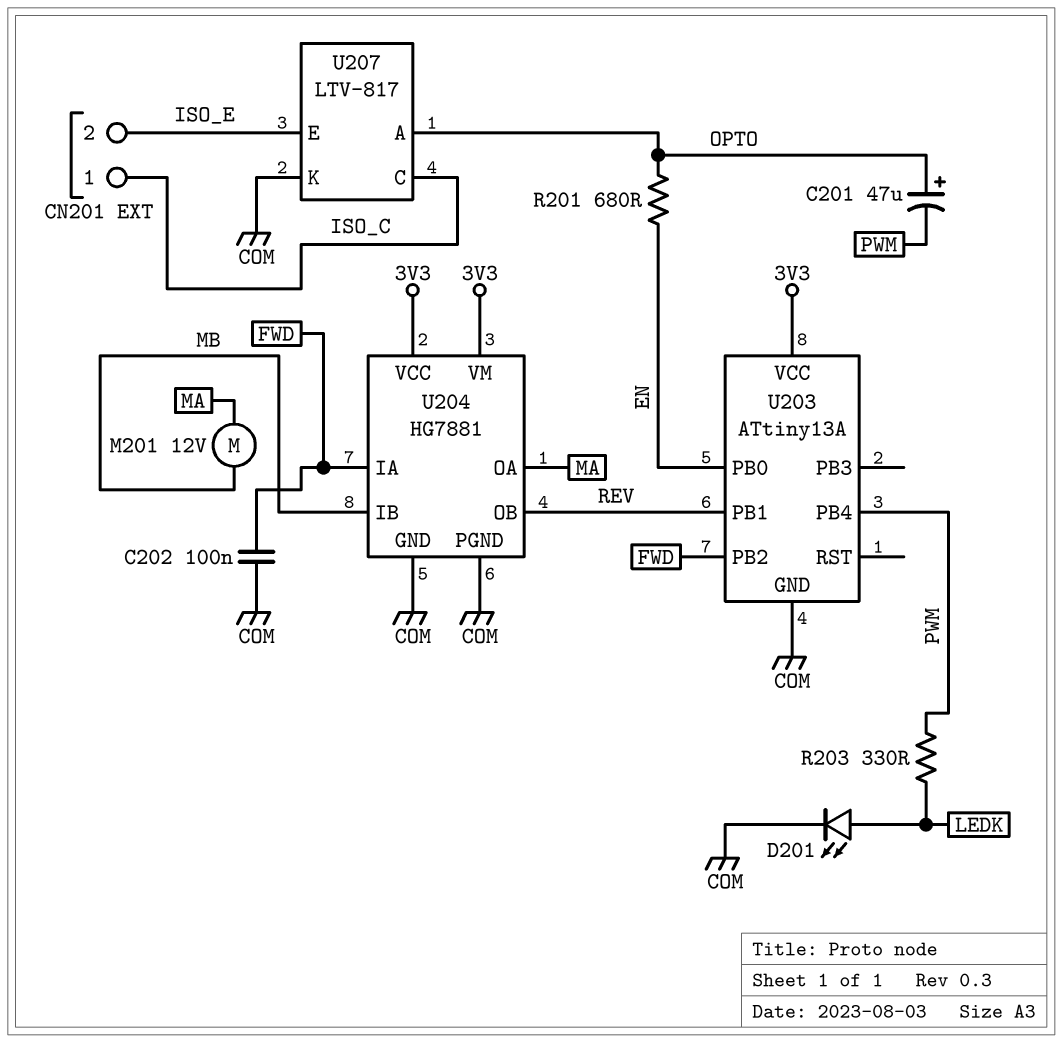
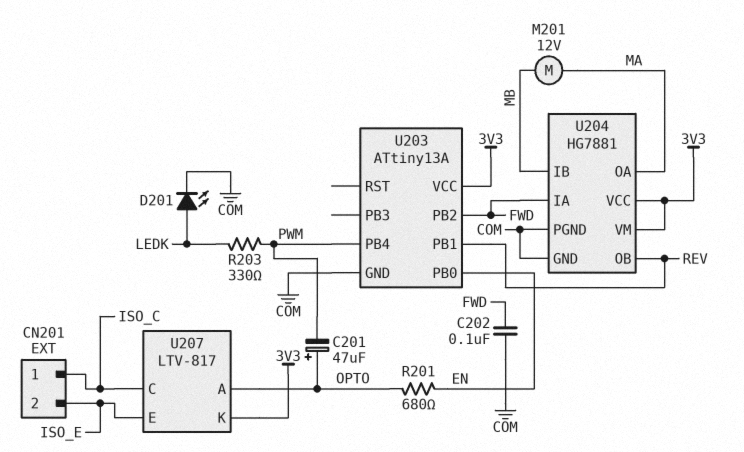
U207 pin K: COM -> 3V3

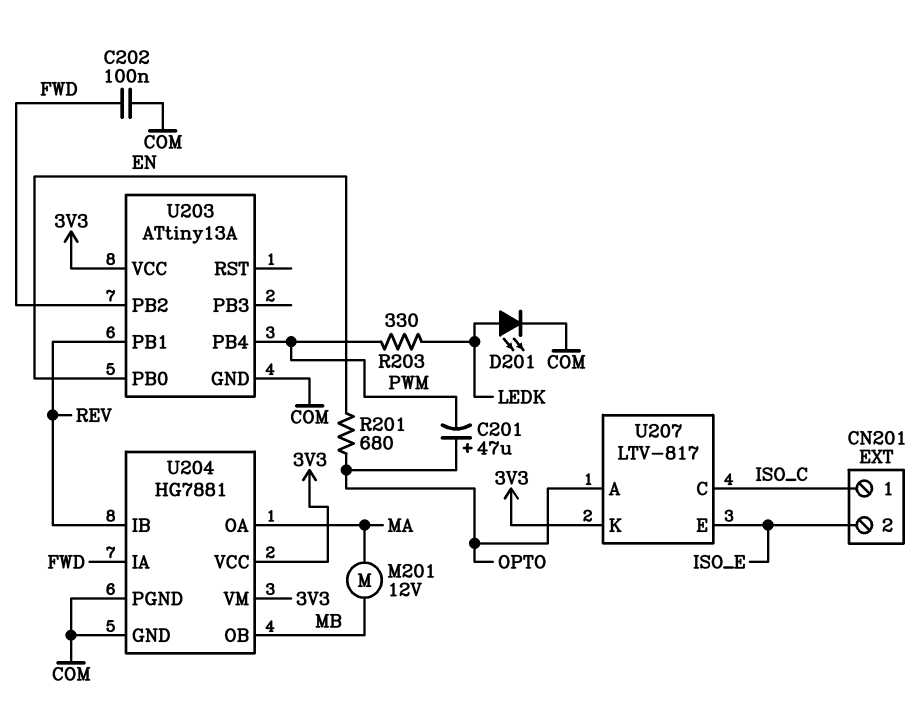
U204 pin IB: MB -> REV
U204 pin OB: REV -> MB

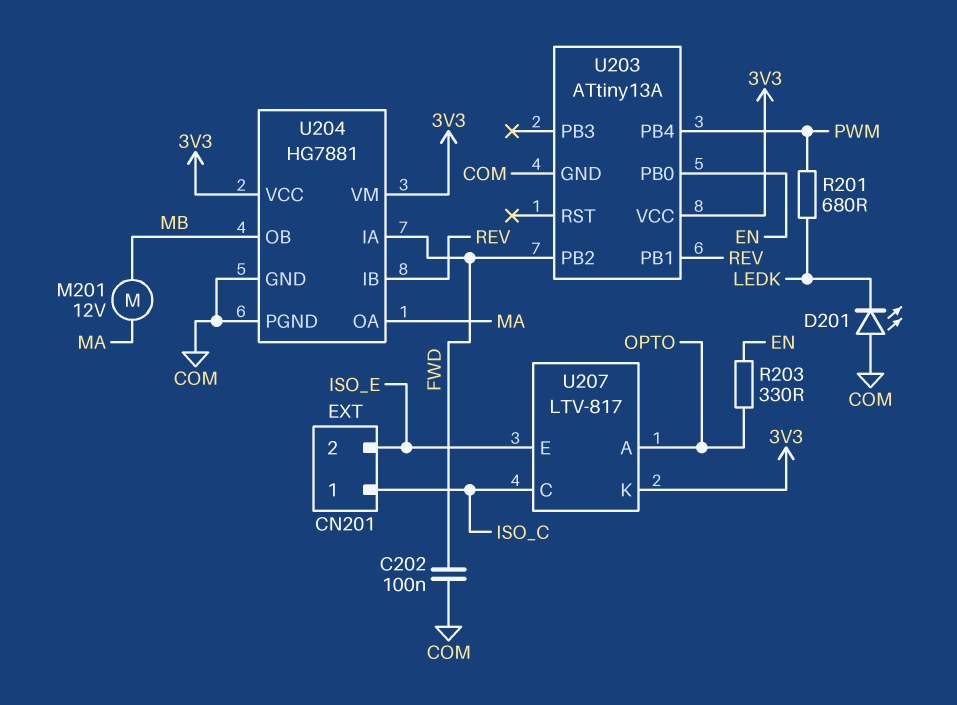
C201: 47uF (plus OPTO, minus PWM) -> none
D201: LED (A LEDK, K COM) -> LED (A COM, K LEDK)
R201: 680 (EN, OPTO) -> 680 (LEDK, PWM)
R203: 330 (LEDK, PWM) -> 330 (EN, OPTO)

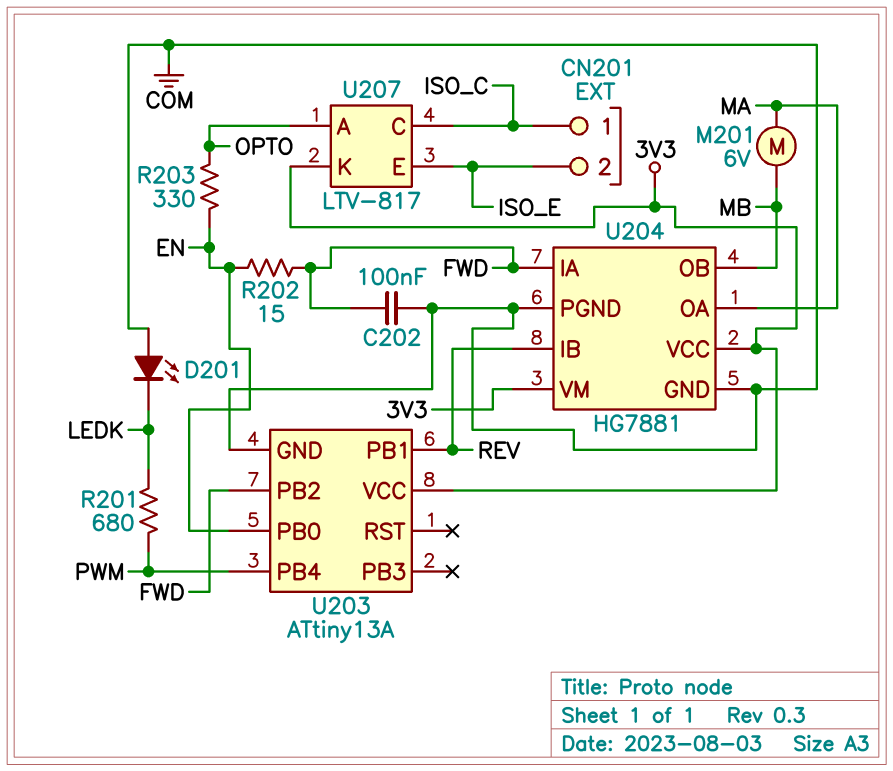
M201: motor 12V (MA, MB) -> motor 6V (MA, MB)
R202: none -> 15 (EN, FWD)

